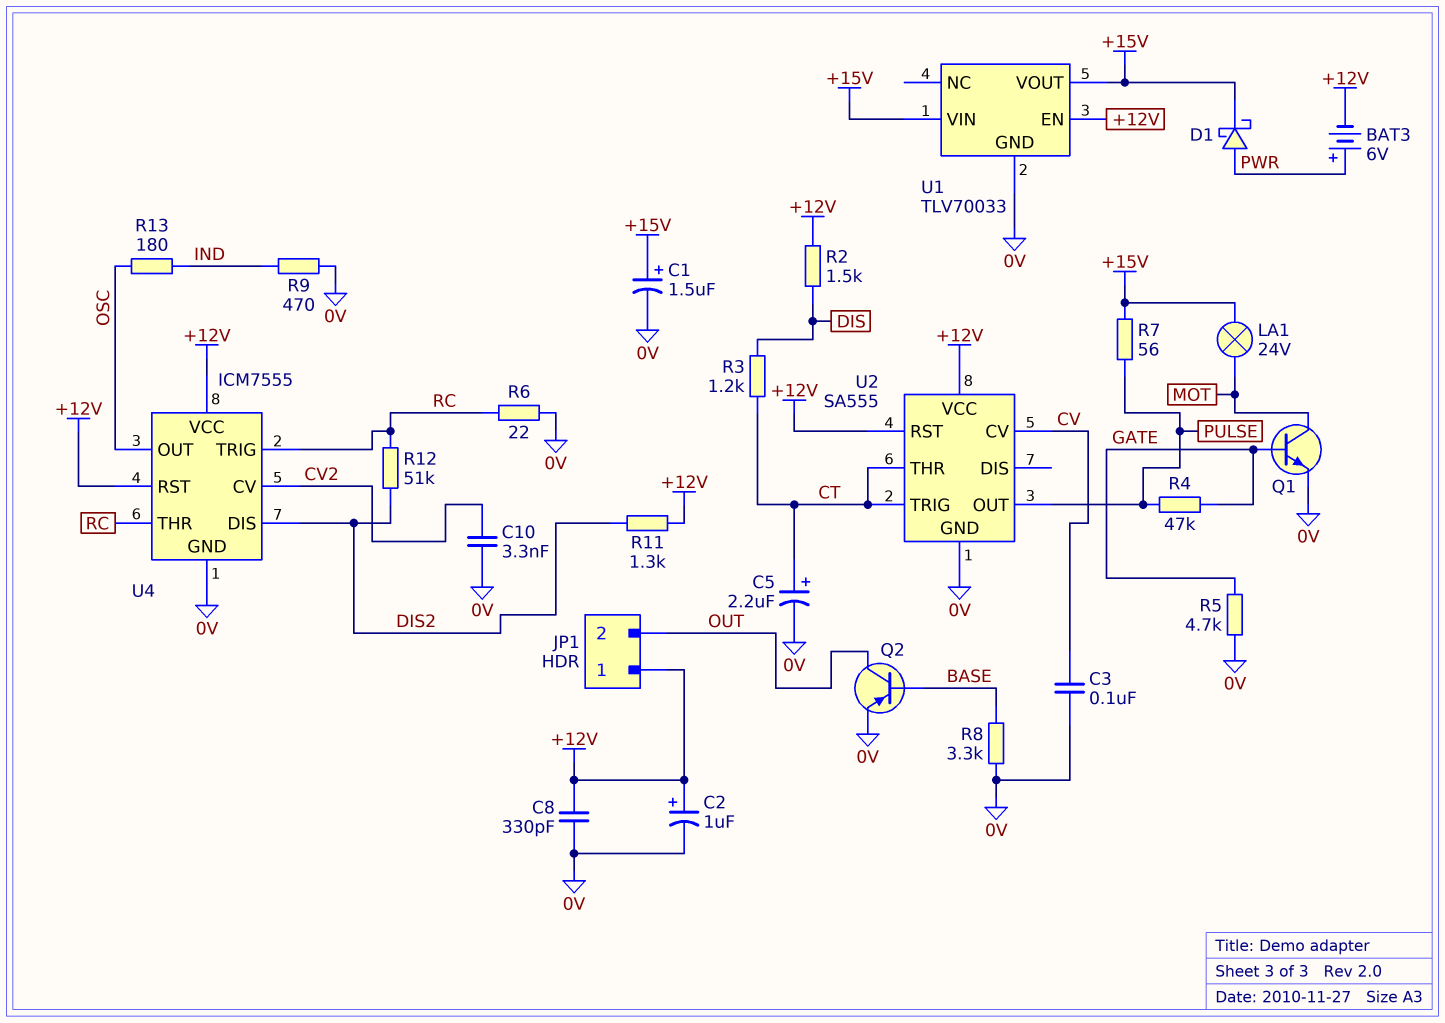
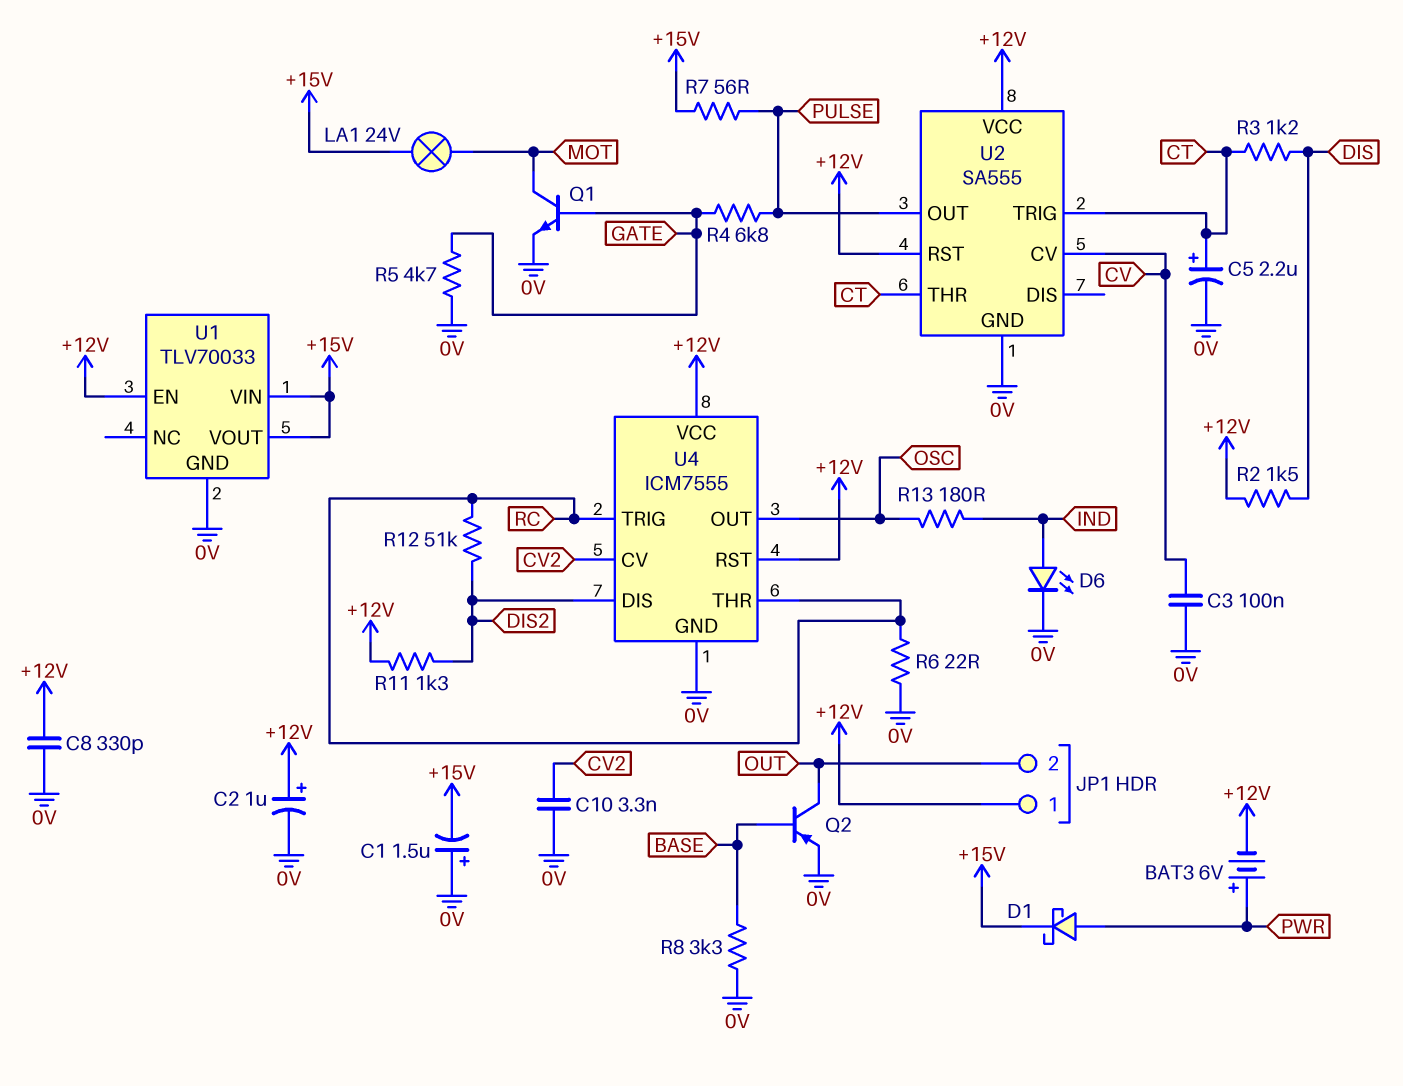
C1: 1.5uF (plus +15V, minus 0V) -> 1.5uF (plus 0V, minus +15V)
D6: none -> LED (A IND, K 0V)
R4: 47k (GATE, PULSE) -> 6.8k (GATE, PULSE)
R9: 470 (0V, IND) -> none

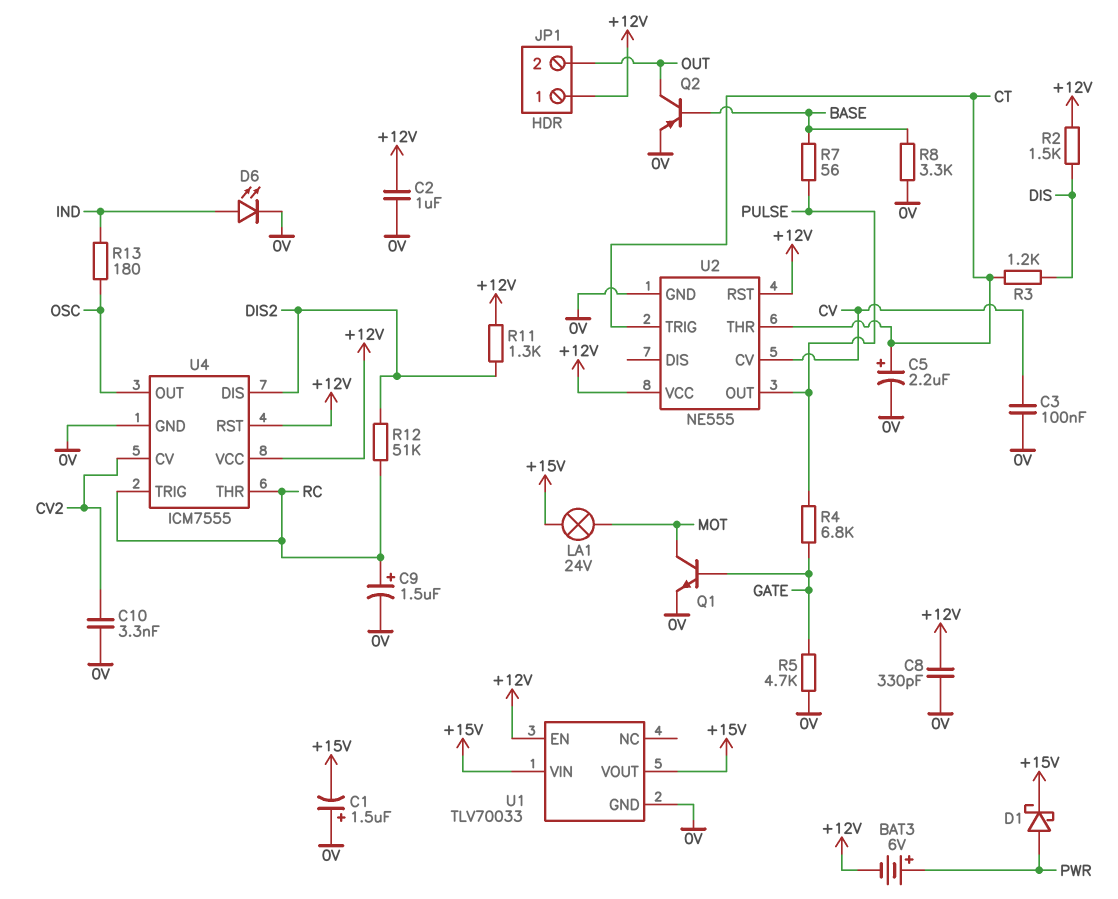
C2: 1uF (plus +12V, minus 0V) -> 1uF (+12V, 0V)
C9: none -> 1.5uF (plus RC, minus 0V)
R6: 22 (0V, RC) -> none
R7: 56 (+15V, PULSE) -> 56 (BASE, PULSE)
U2: SA555 -> NE555

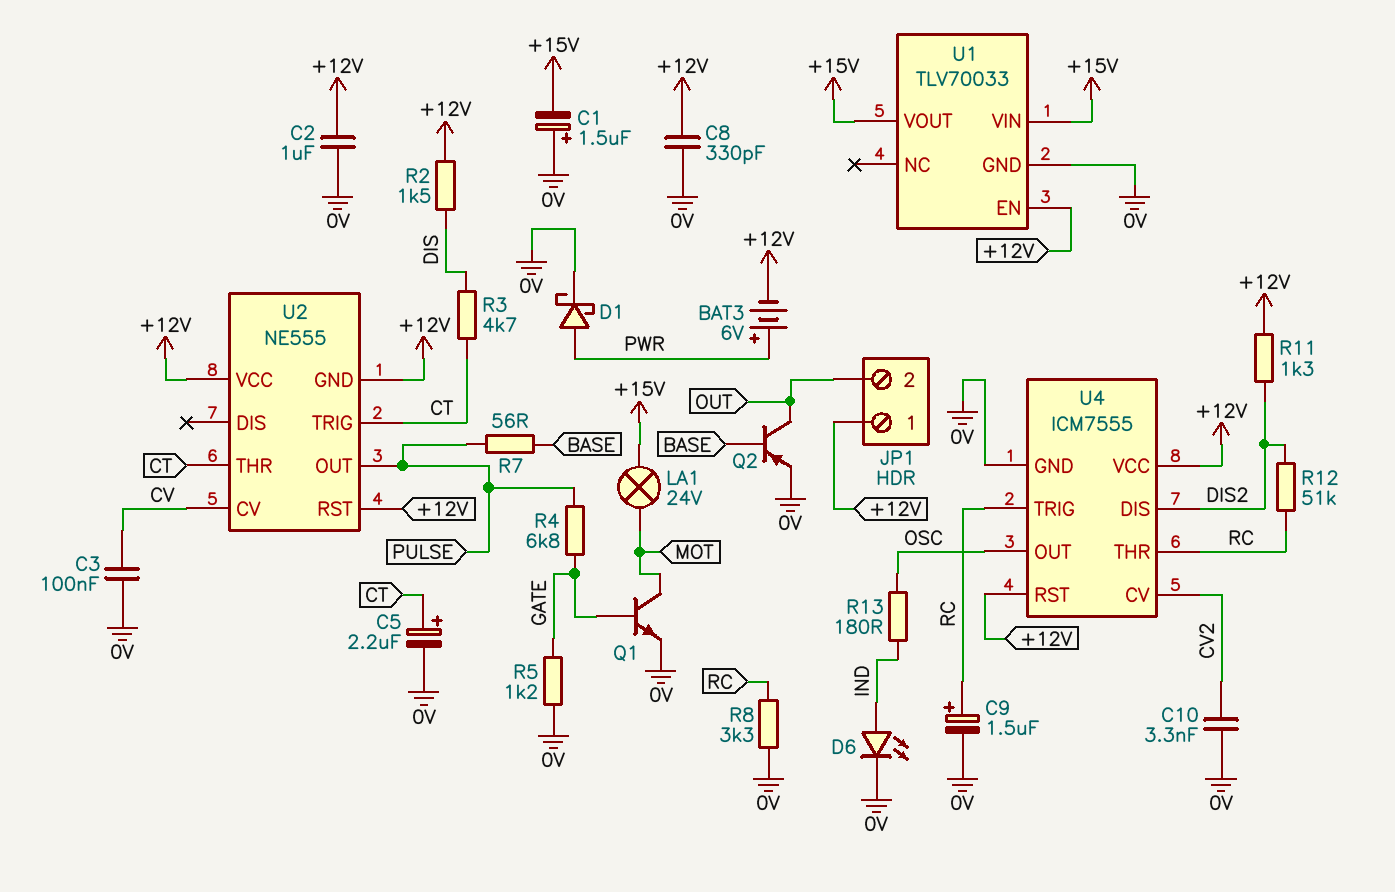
D1: schottky (A PWR, K +15V) -> schottky (A PWR, K 0V)
R3: 1.2k (CT, DIS) -> 4.7k (CT, DIS)
R5: 4.7k (0V, GATE) -> 1.2k (0V, GATE)
R8: 3.3k (0V, BASE) -> 3.3k (0V, RC)
U2 pin GND: 0V -> +12V

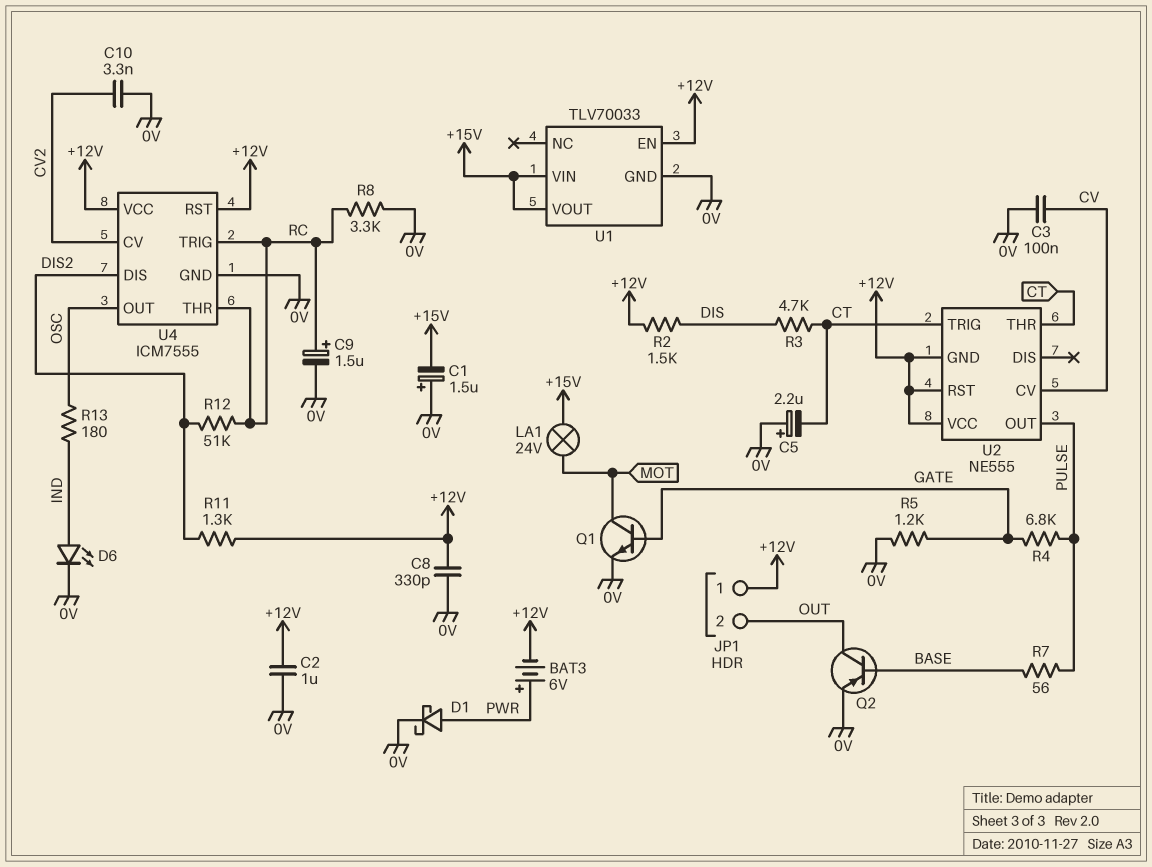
C5: 2.2uF (plus CT, minus 0V) -> 2.2uF (plus 0V, minus CT)

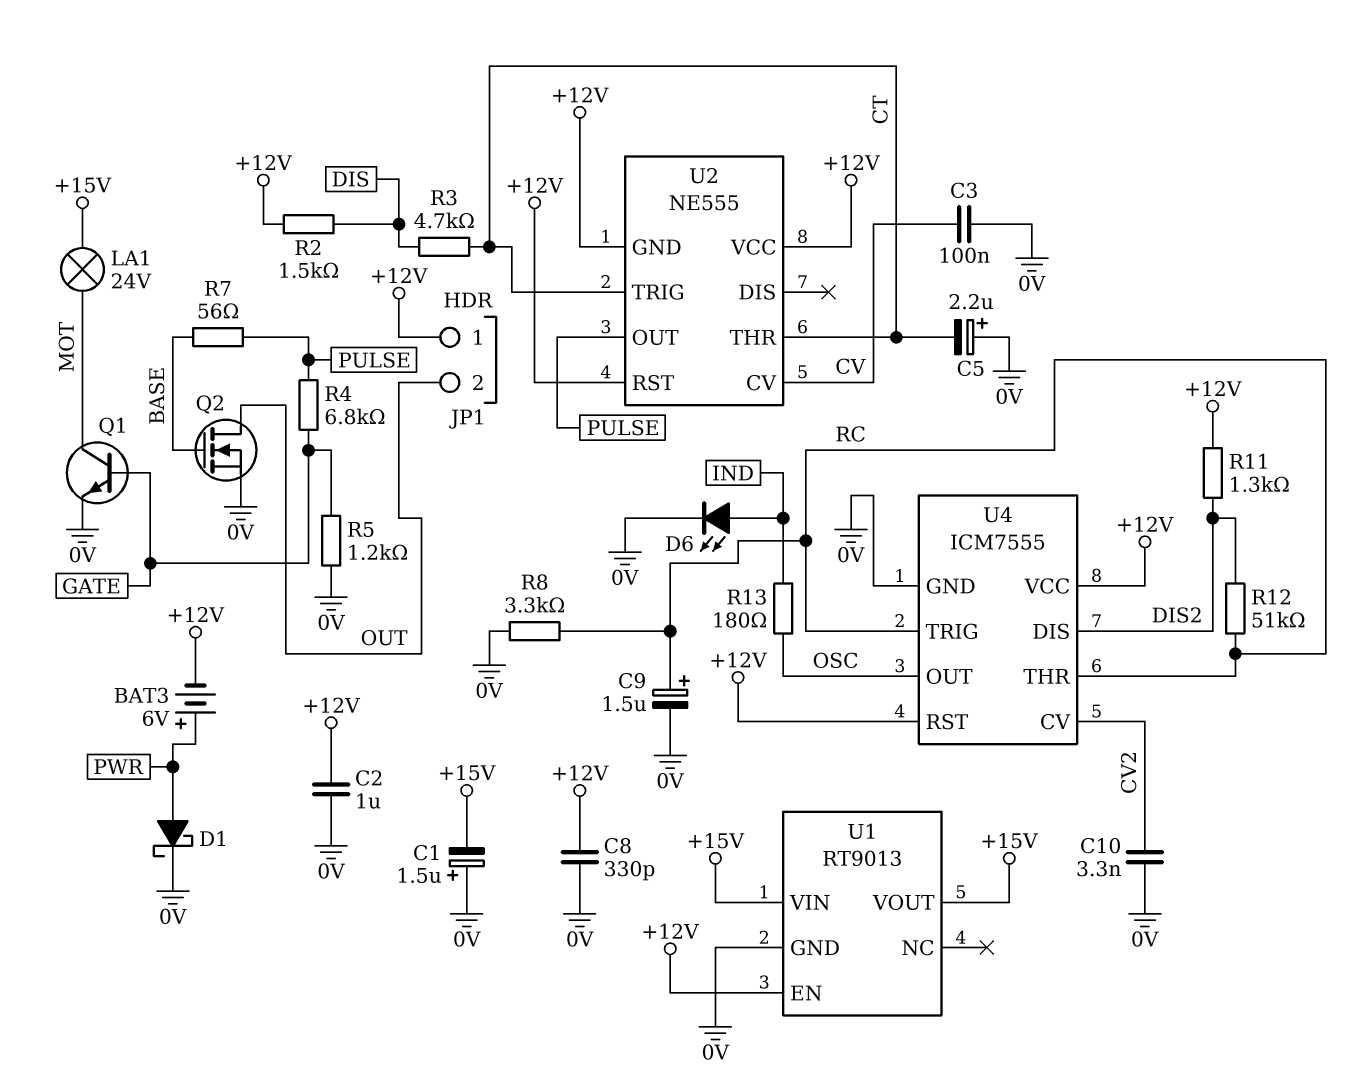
Q2: PNP (B BASE, C OUT, E 0V) -> NMOS (G BASE, D OUT, S 0V)
U1: TLV70033 -> RT9013

